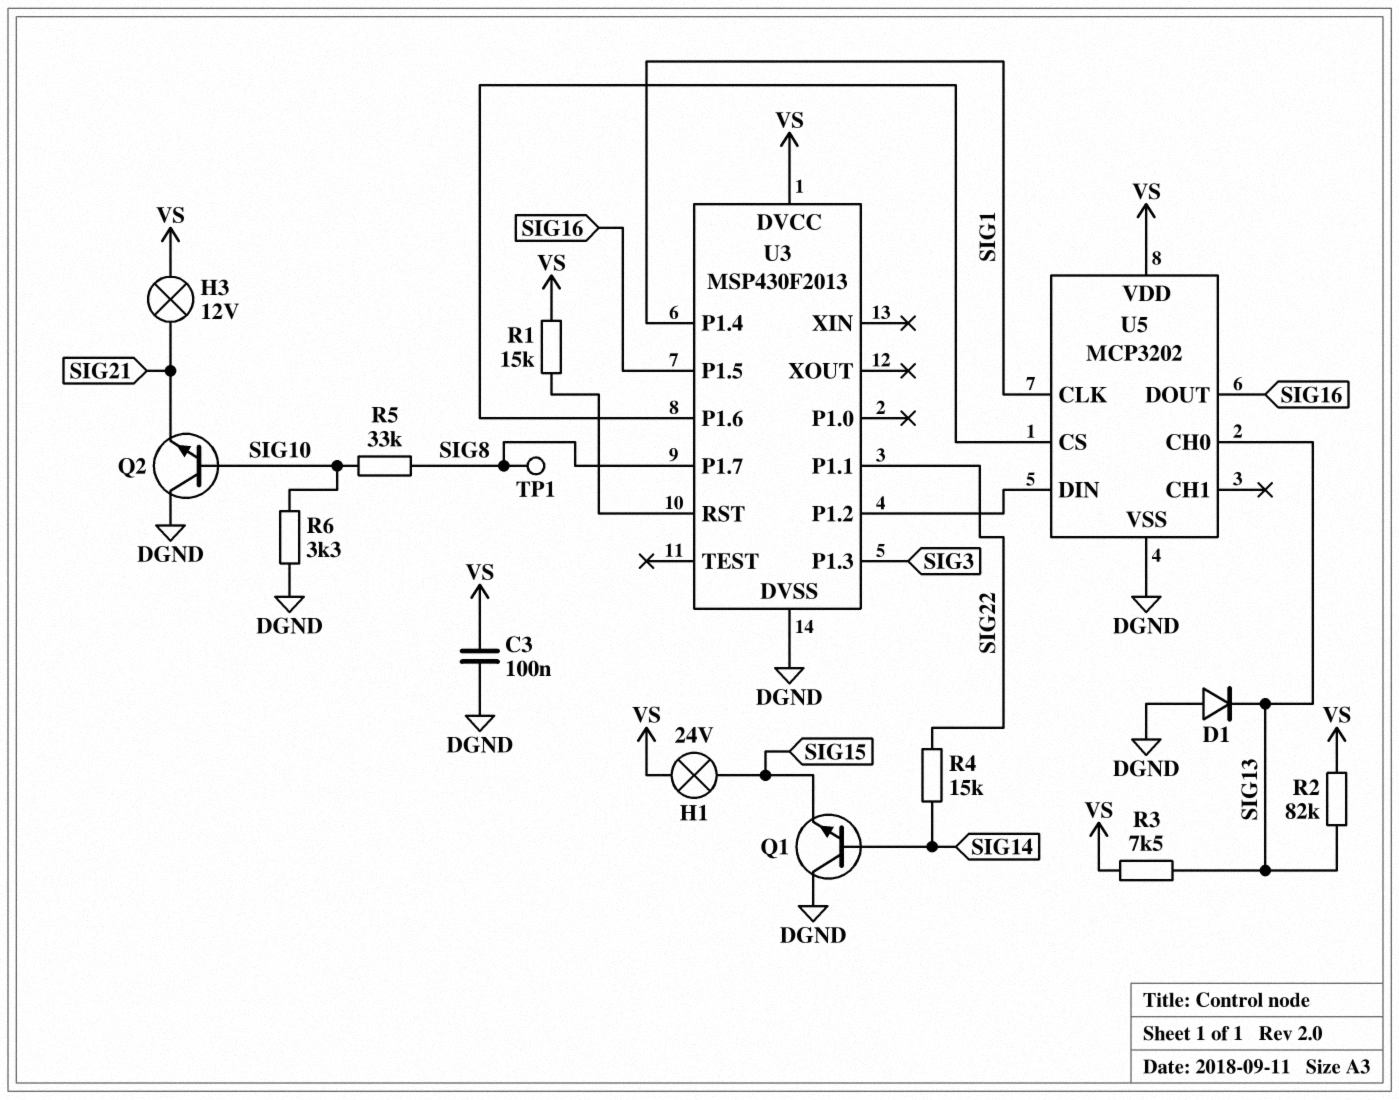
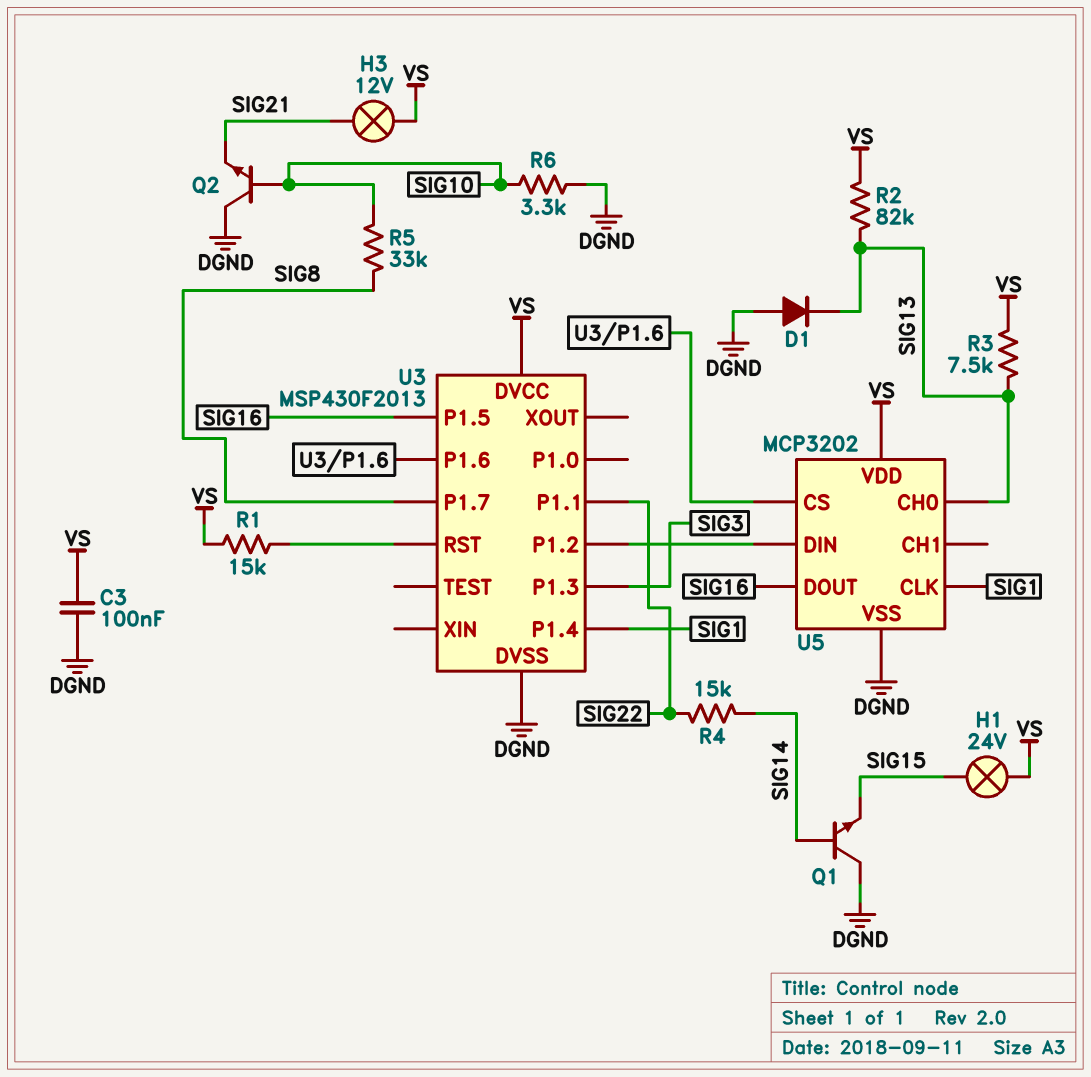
TP1: test point (SIG8) -> none

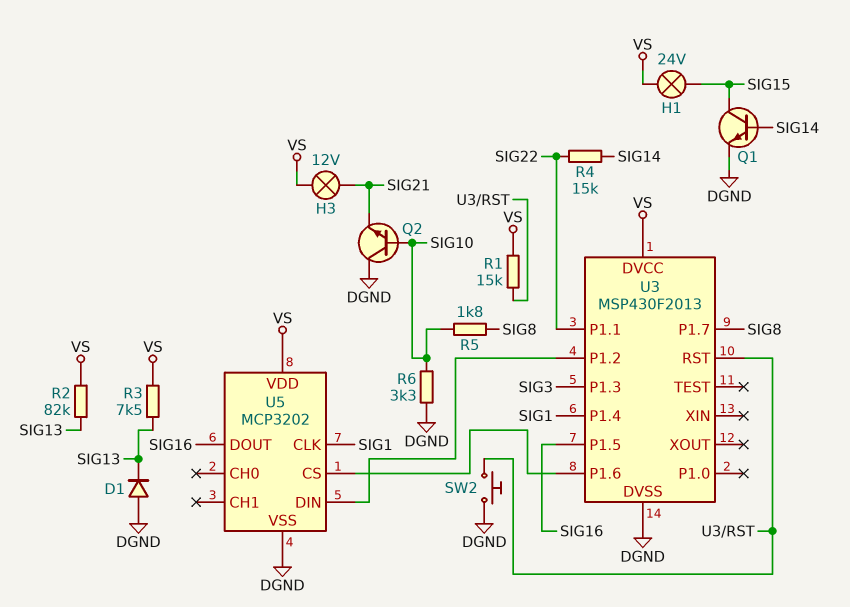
C3: 100nF (DGND, VS) -> none
Q1: NPN (B SIG14, C DGND, E SIG15) -> NPN (B SIG14, C SIG15, E DGND)
R5: 33k (SIG8, SIG10) -> 1.8k (SIG8, SIG10)
SW2: none -> button (DGND, U3/RST)
U5 pin CH0: SIG13 -> none

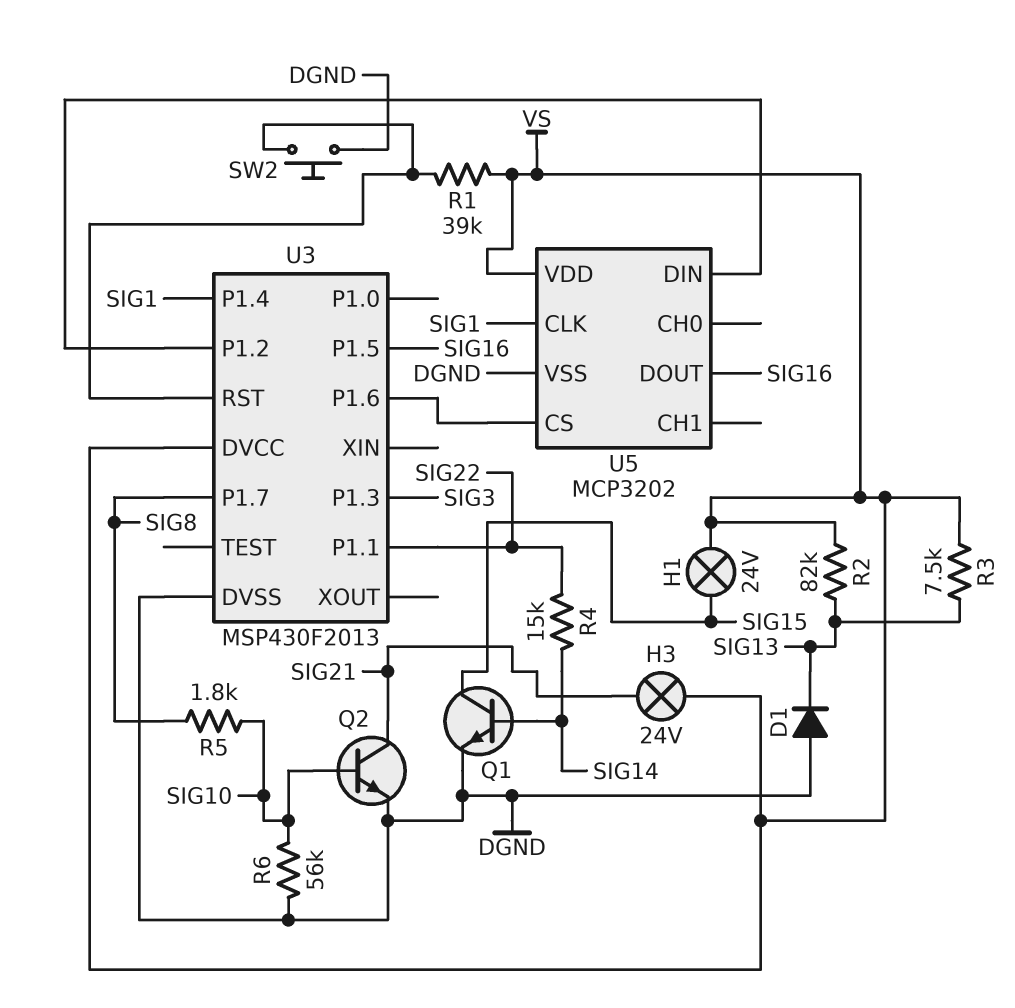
H3: lamp 12V (SIG21, VS) -> lamp 24V (SIG21, VS)
Q2: NPN (B SIG10, C DGND, E SIG21) -> NPN (B SIG10, C SIG21, E DGND)
R1: 15k (U3/RST, VS) -> 39k (U3/RST, VS)
R6: 3.3k (DGND, SIG10) -> 56k (DGND, SIG10)

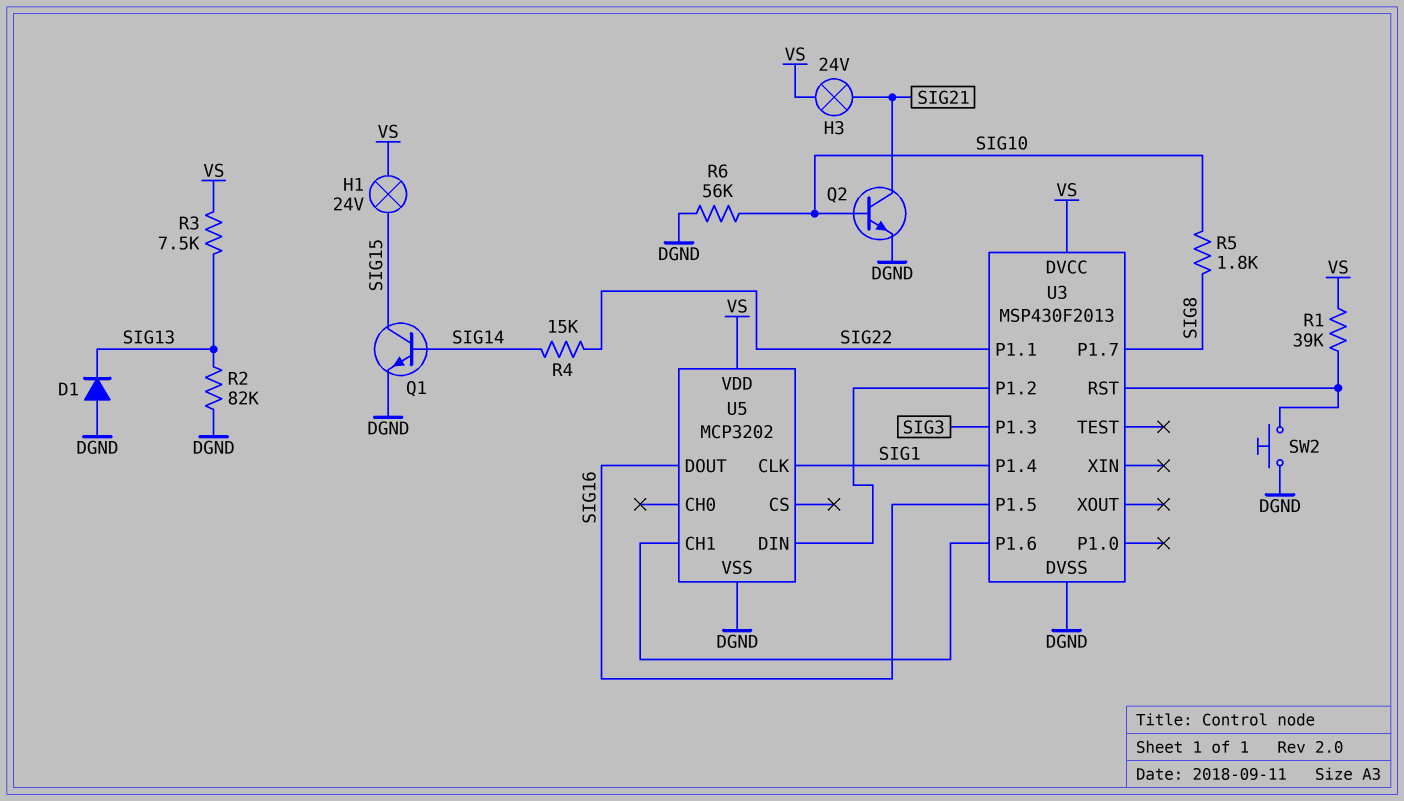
R2: 82k (SIG13, VS) -> 82k (DGND, SIG13)
U5 pin CH1: none -> U3/P1.6
U5 pin CS: U3/P1.6 -> none

